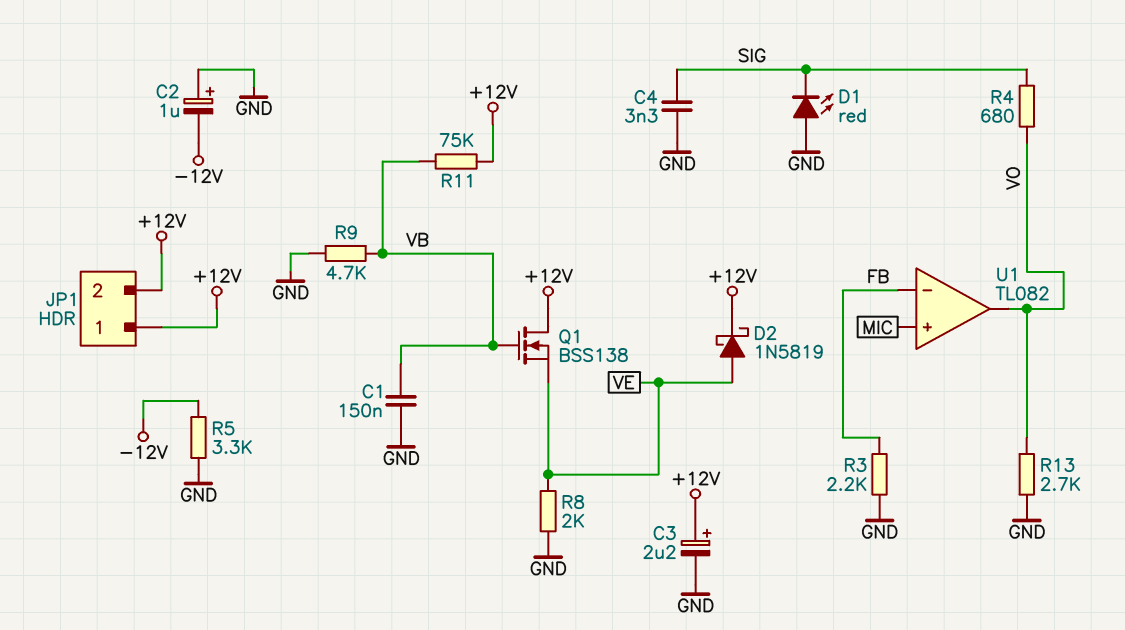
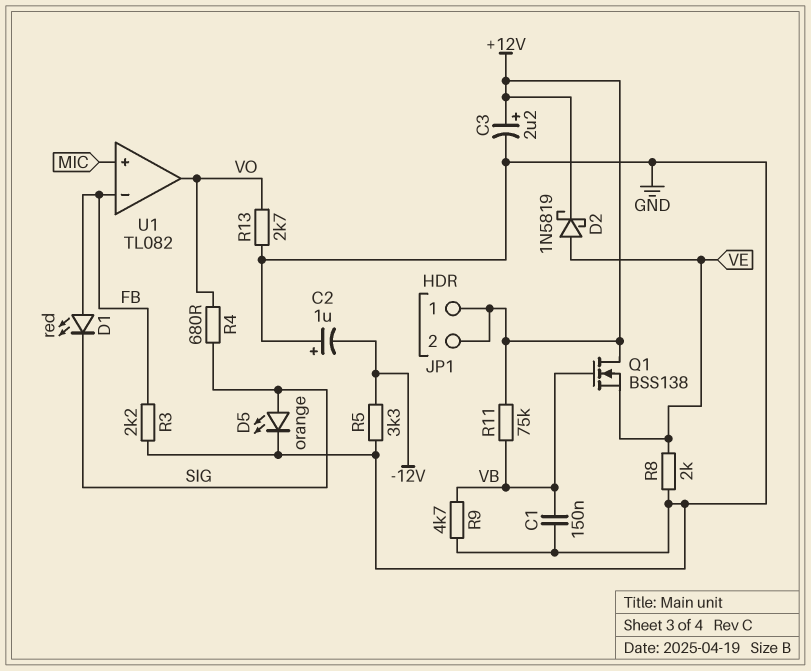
C4: 3.3nF (GND, SIG) -> none
D1: LED red (A GND, K SIG) -> LED red (A FB, K SIG)
D5: none -> LED orange (A SIG, K GND)

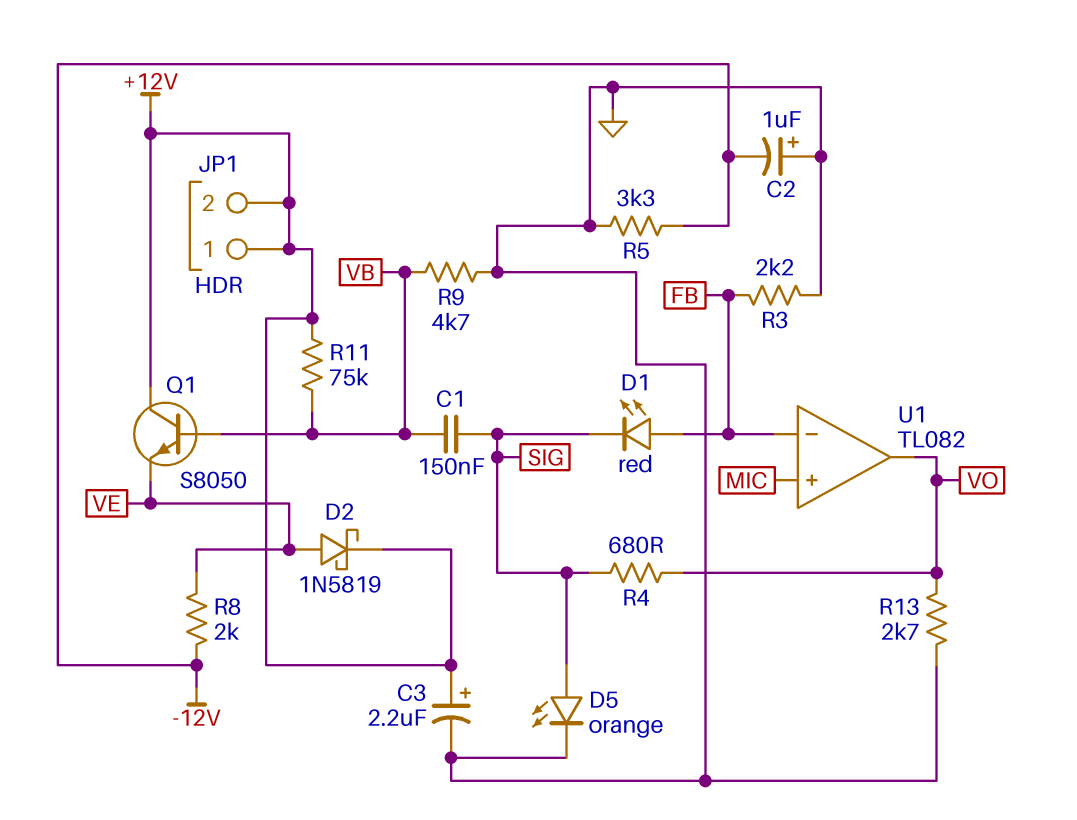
C1: 150nF (GND, VB) -> 150nF (SIG, VB)
Q1: NMOS BSS138 (G VB, D +12V, S VE) -> NPN S8050 (B VB, C +12V, E VE)
R8: 2k (GND, VE) -> 2k (-12V, VE)

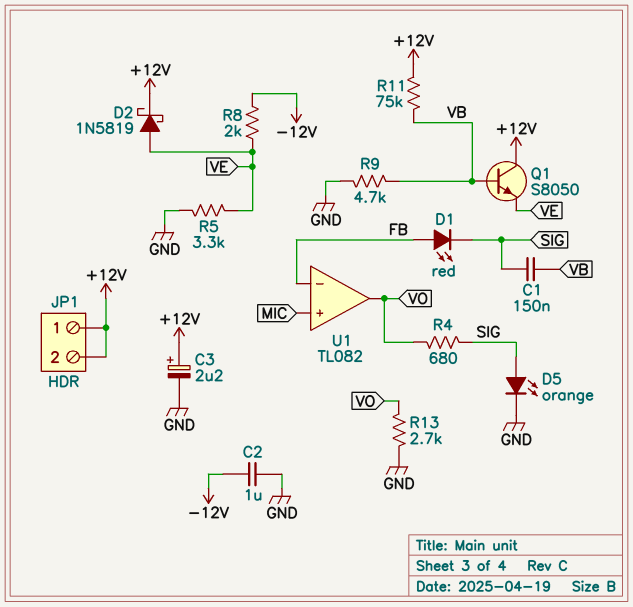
C2: 1uF (plus GND, minus -12V) -> 1uF (-12V, GND)
R3: 2.2k (FB, GND) -> none
R5: 3.3k (-12V, GND) -> 3.3k (GND, VE)

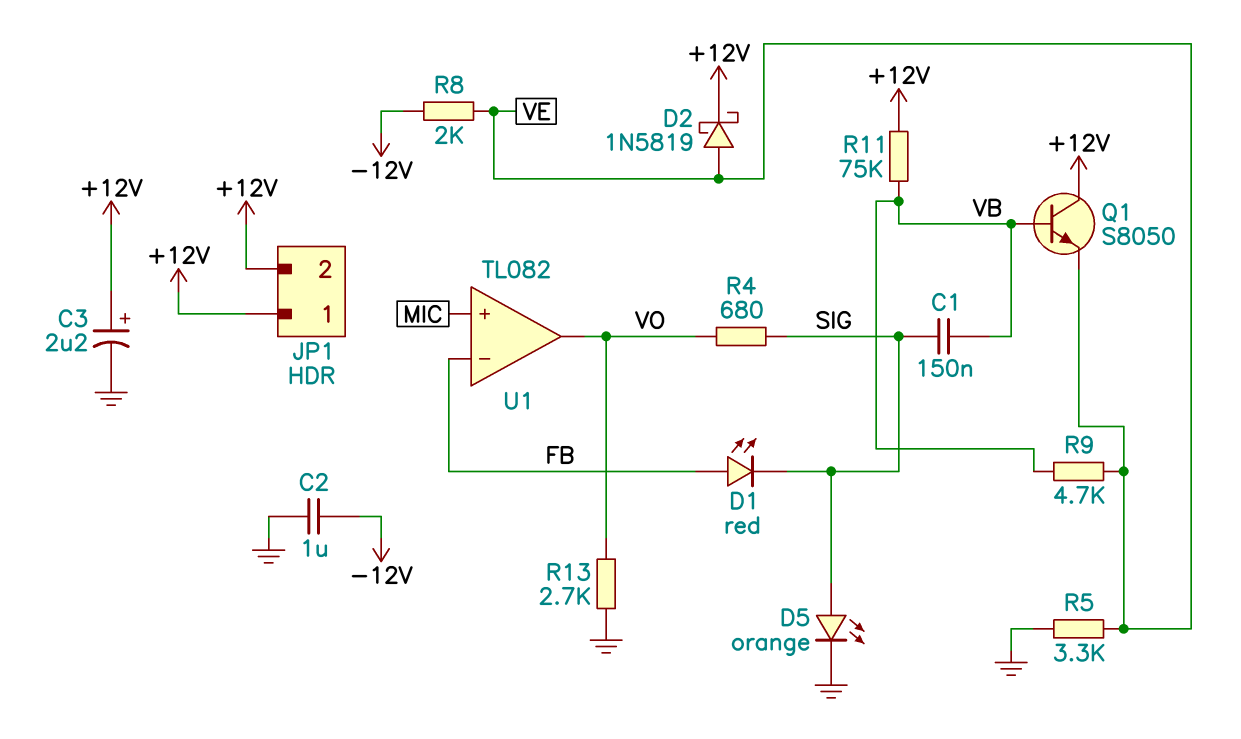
R9: 4.7k (GND, VB) -> 4.7k (VB, VE)

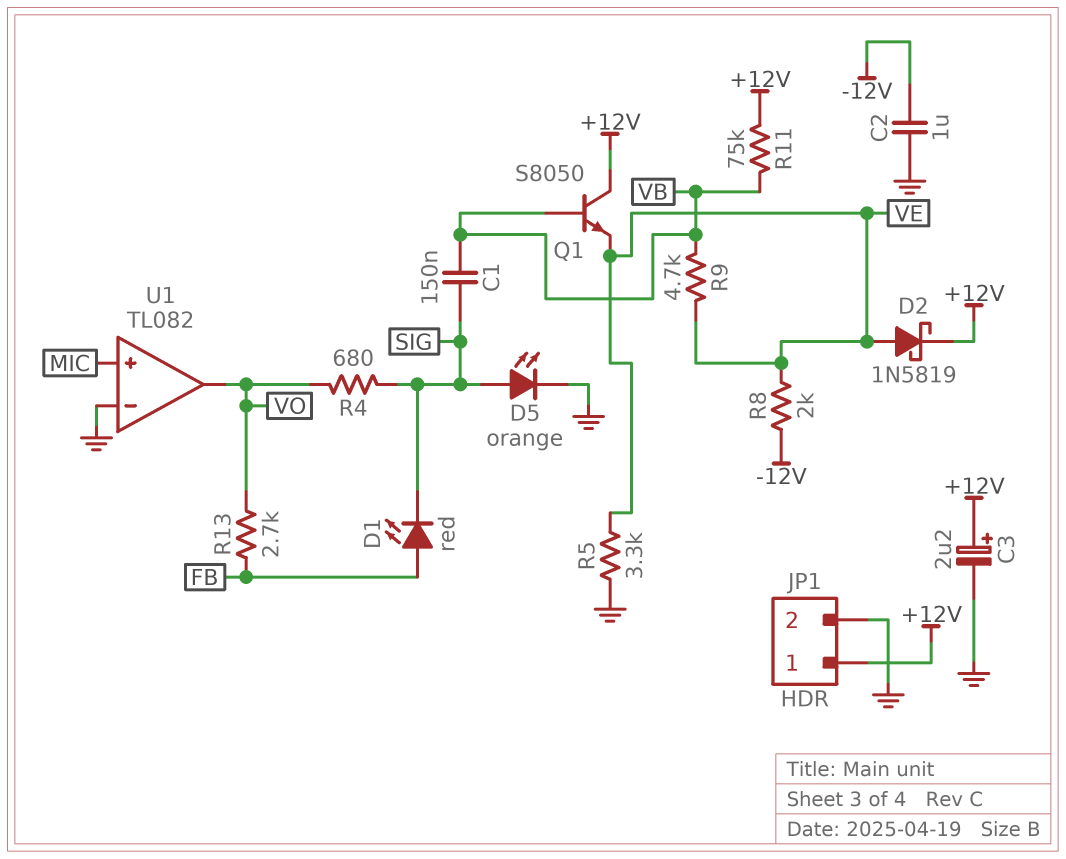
JP1 pin 2: +12V -> GND
R13: 2.7k (GND, VO) -> 2.7k (FB, VO)
U1 pin in-: FB -> GND

